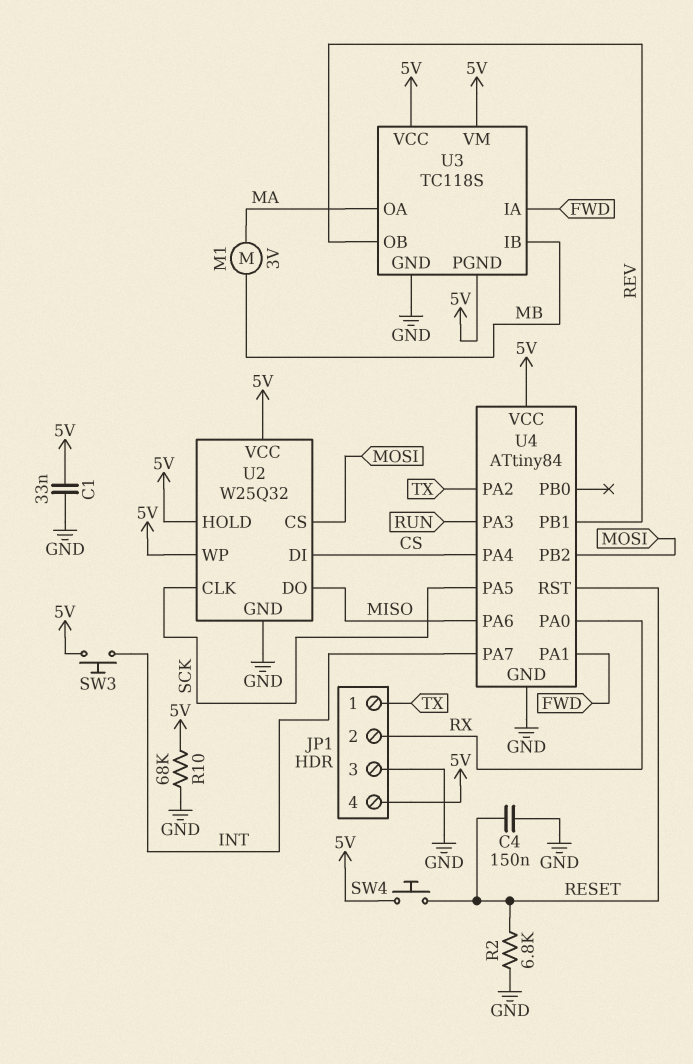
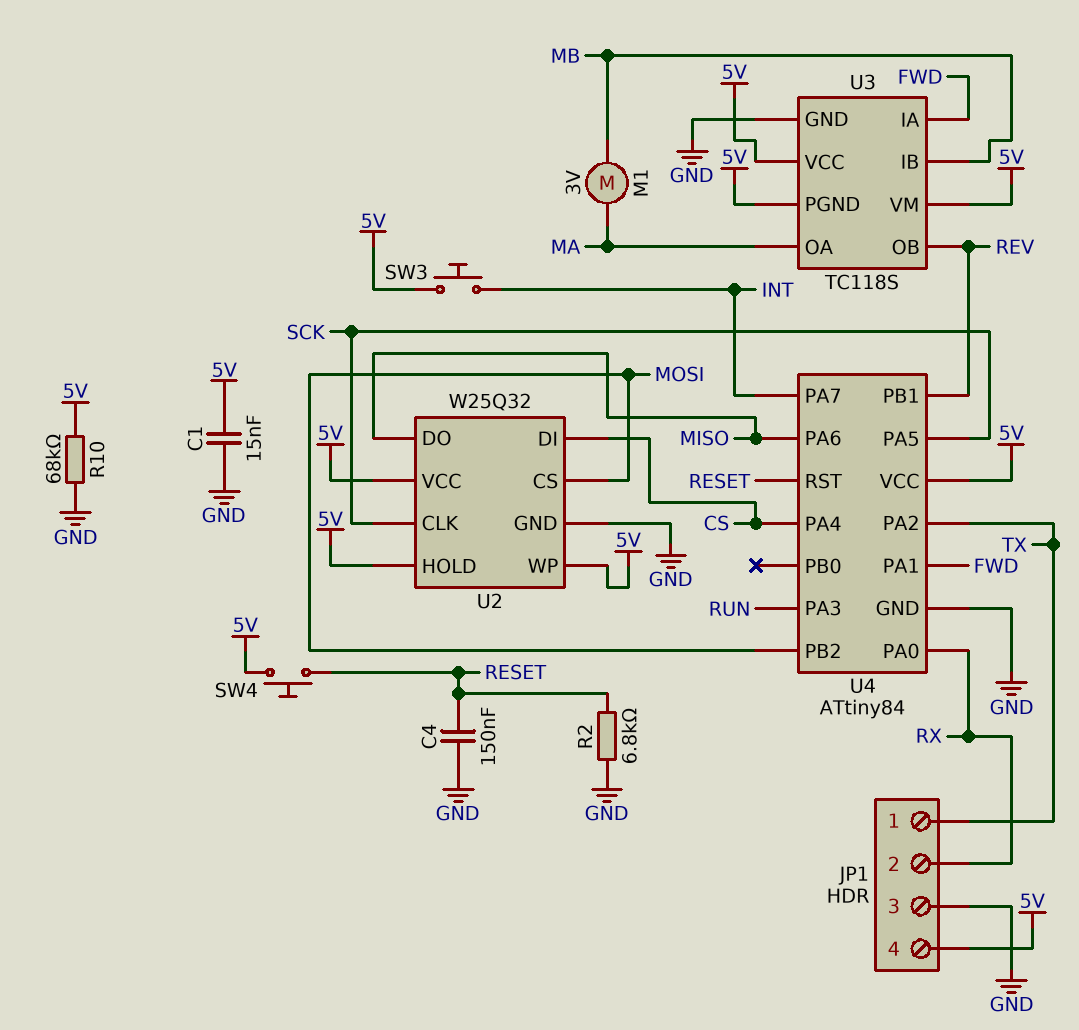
C1: 33nF (5V, GND) -> 15nF (5V, GND)

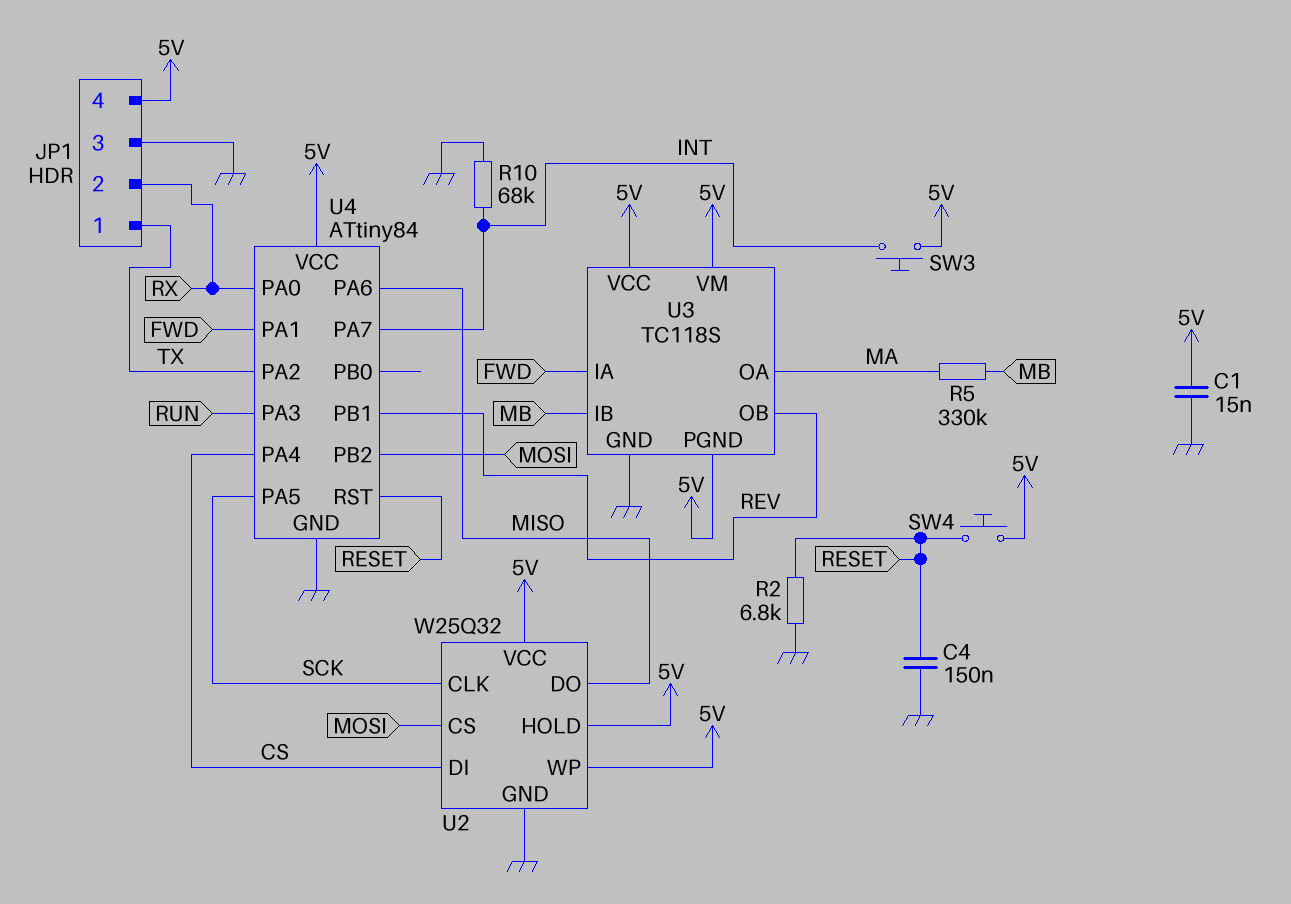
M1: motor 3V (MA, MB) -> none
R5: none -> 330k (MA, MB)
R10: 68k (5V, GND) -> 68k (GND, INT)

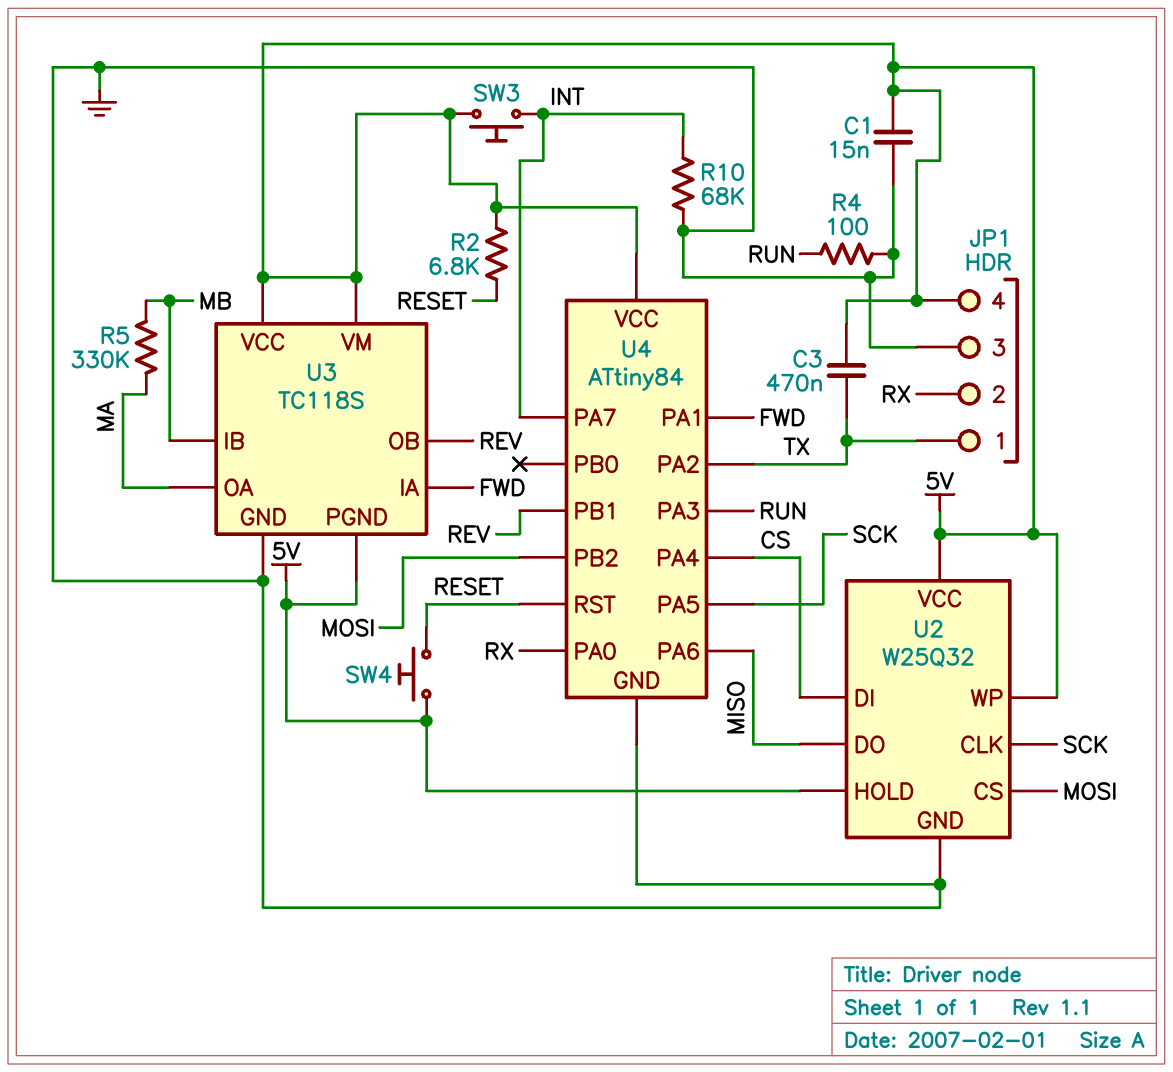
C3: none -> 470nF (5V, TX)
C4: 150nF (GND, RESET) -> none
R2: 6.8k (GND, RESET) -> 6.8k (5V, RESET)
R4: none -> 100 (GND, RUN)

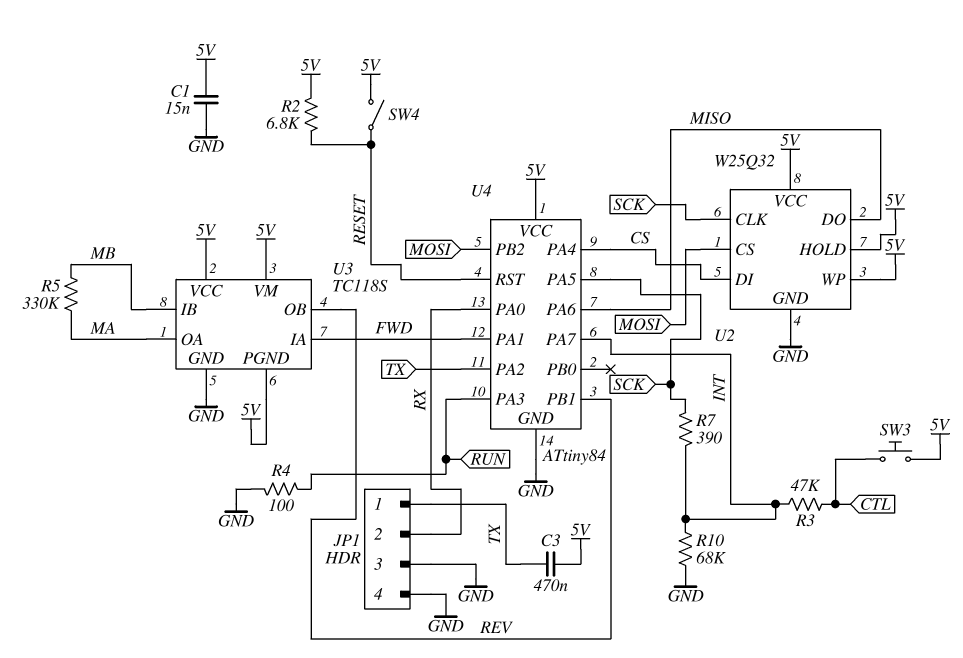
JP1 pin 4: 5V -> GND
R3: none -> 47k (CTL, INT)
R7: none -> 390 (INT, SCK)
SW3: button (5V, INT) -> button (5V, CTL)
SW4: button (5V, RESET) -> switch (5V, RESET)

